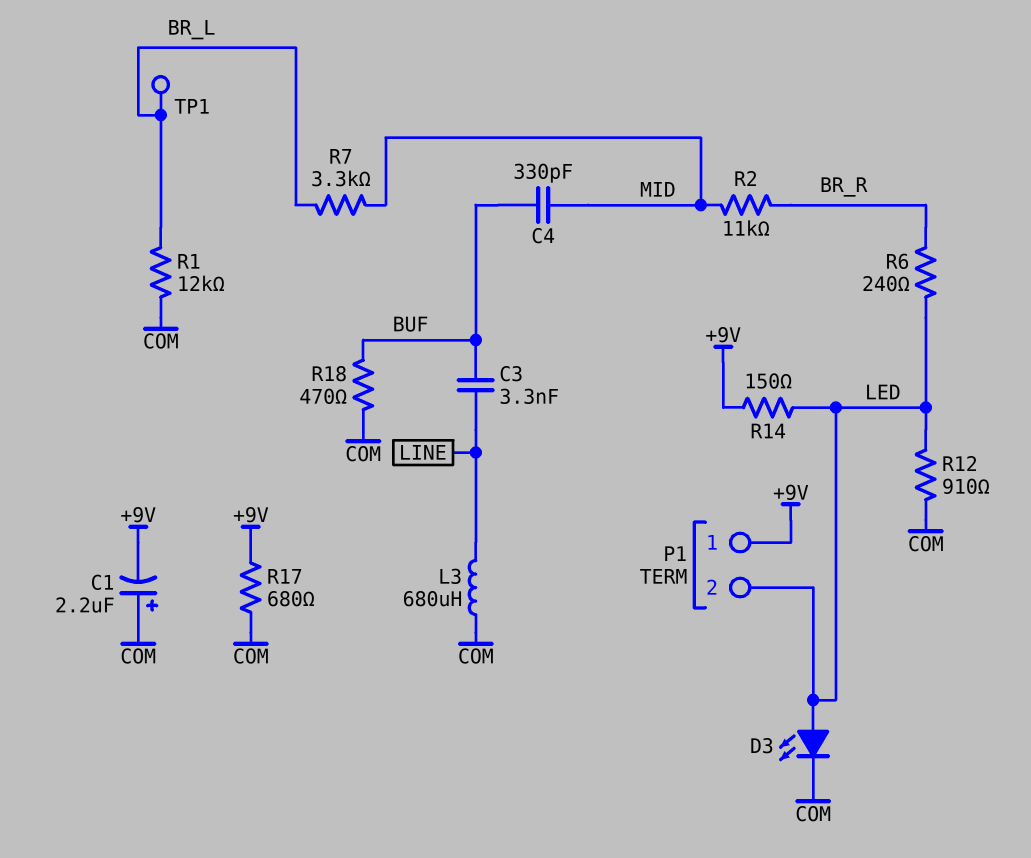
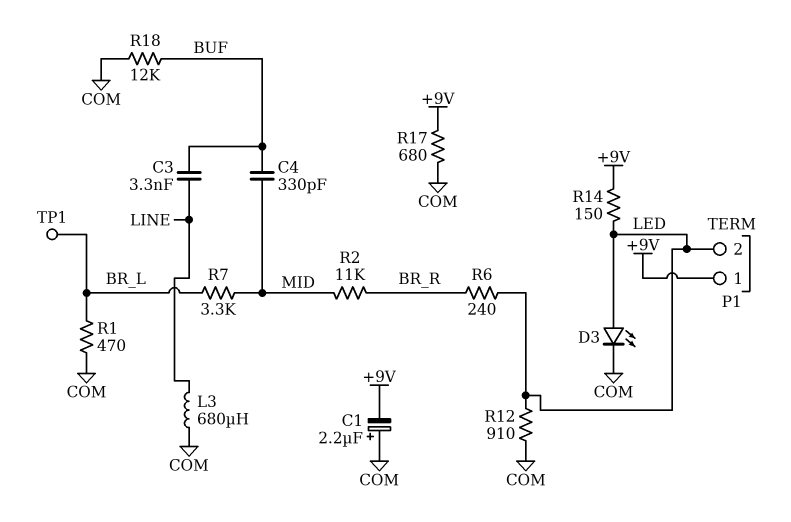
R1: 12k (BR_L, COM) -> 470 (BR_L, COM)
R18: 470 (BUF, COM) -> 12k (BUF, COM)

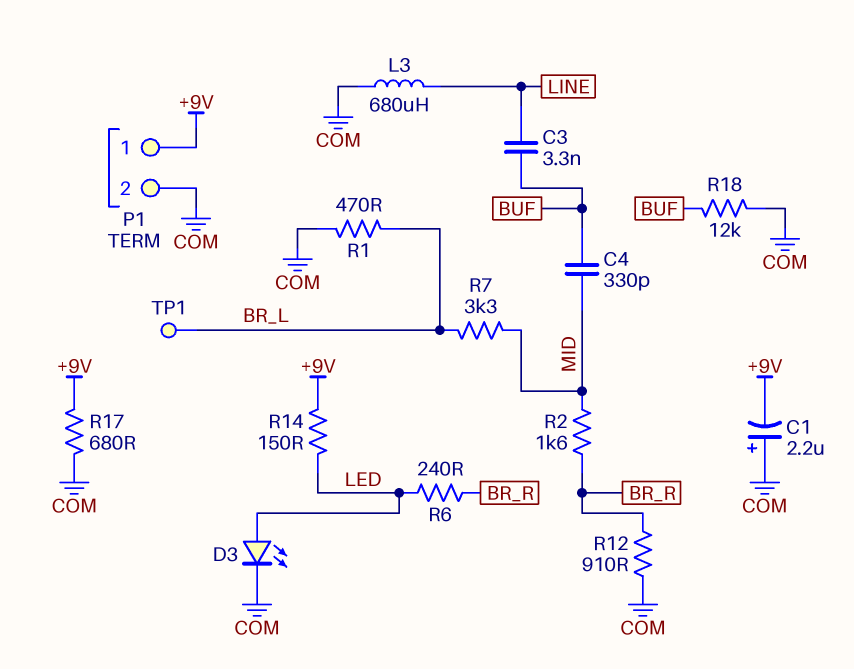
P1 pin 2: LED -> COM
R2: 11k (BR_R, MID) -> 1.6k (BR_R, MID)
R12: 910 (COM, LED) -> 910 (BR_R, COM)

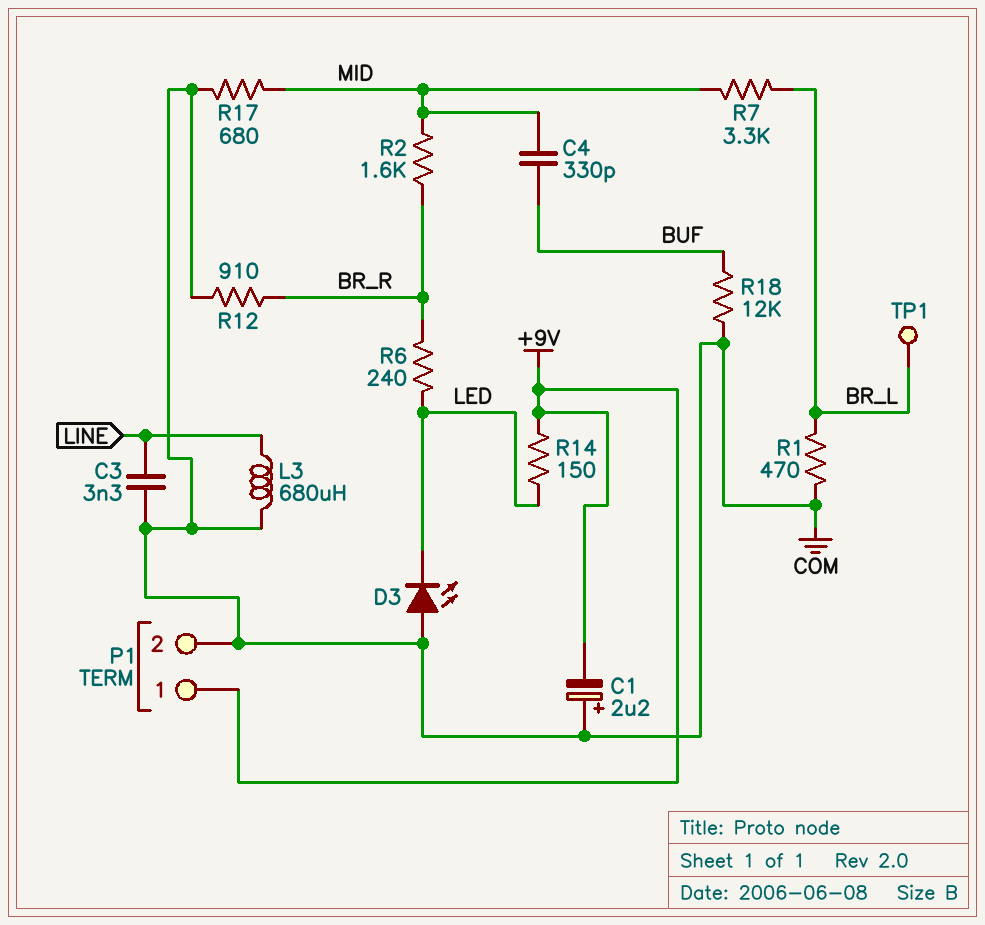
C3: 3.3nF (BUF, LINE) -> 3.3nF (COM, LINE)
D3: LED (A LED, K COM) -> LED (A COM, K LED)
R17: 680 (+9V, COM) -> 680 (COM, MID)

